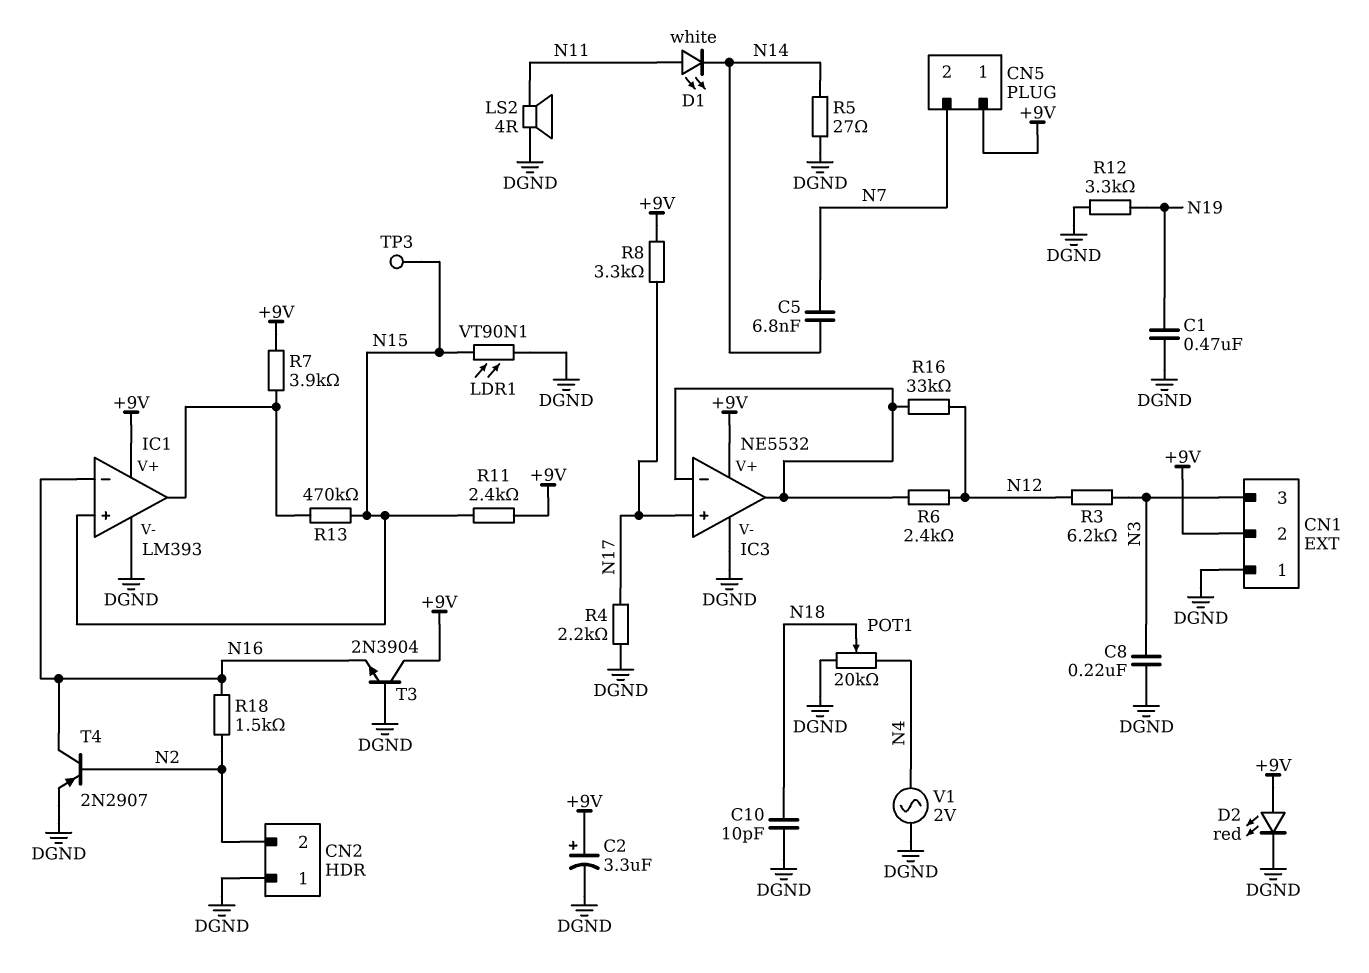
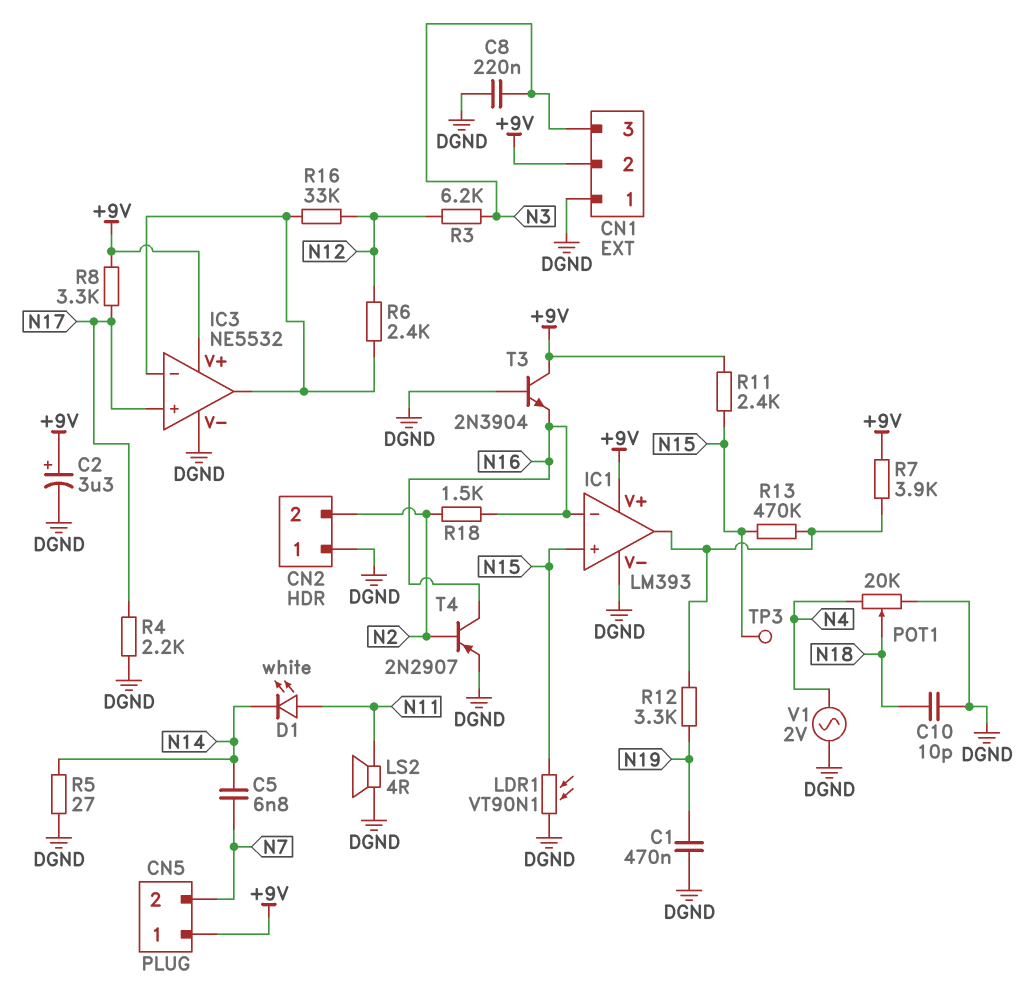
D2: LED red (A +9V, K DGND) -> none
R12: 3.3k (DGND, N19) -> 3.3k (IC1/out, N19)

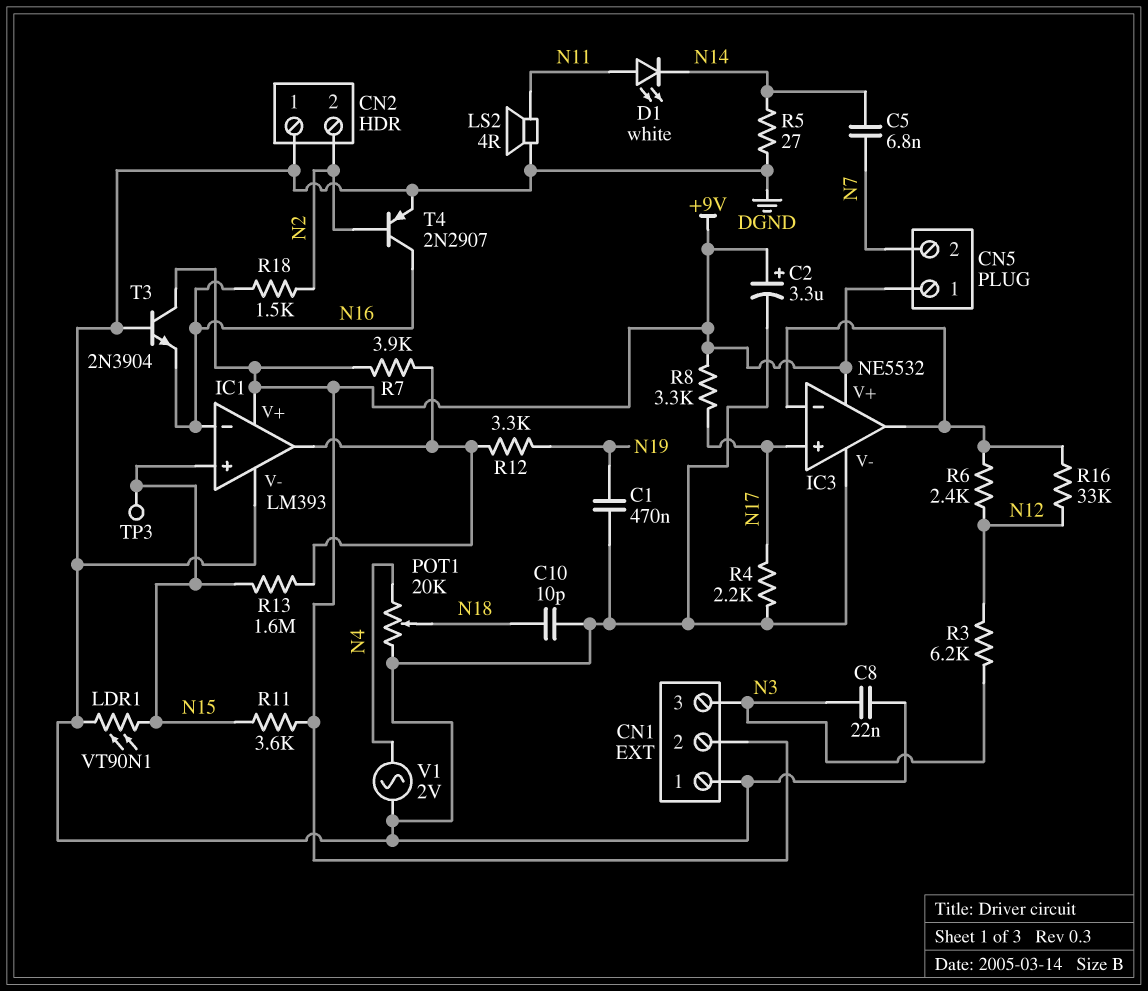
C8: 220nF (DGND, N3) -> 22nF (DGND, N3)
R11: 2.4k (+9V, N15) -> 3.6k (+9V, N15)
R13: 470k (IC1/out, N15) -> 1.6M (IC1/out, N15)

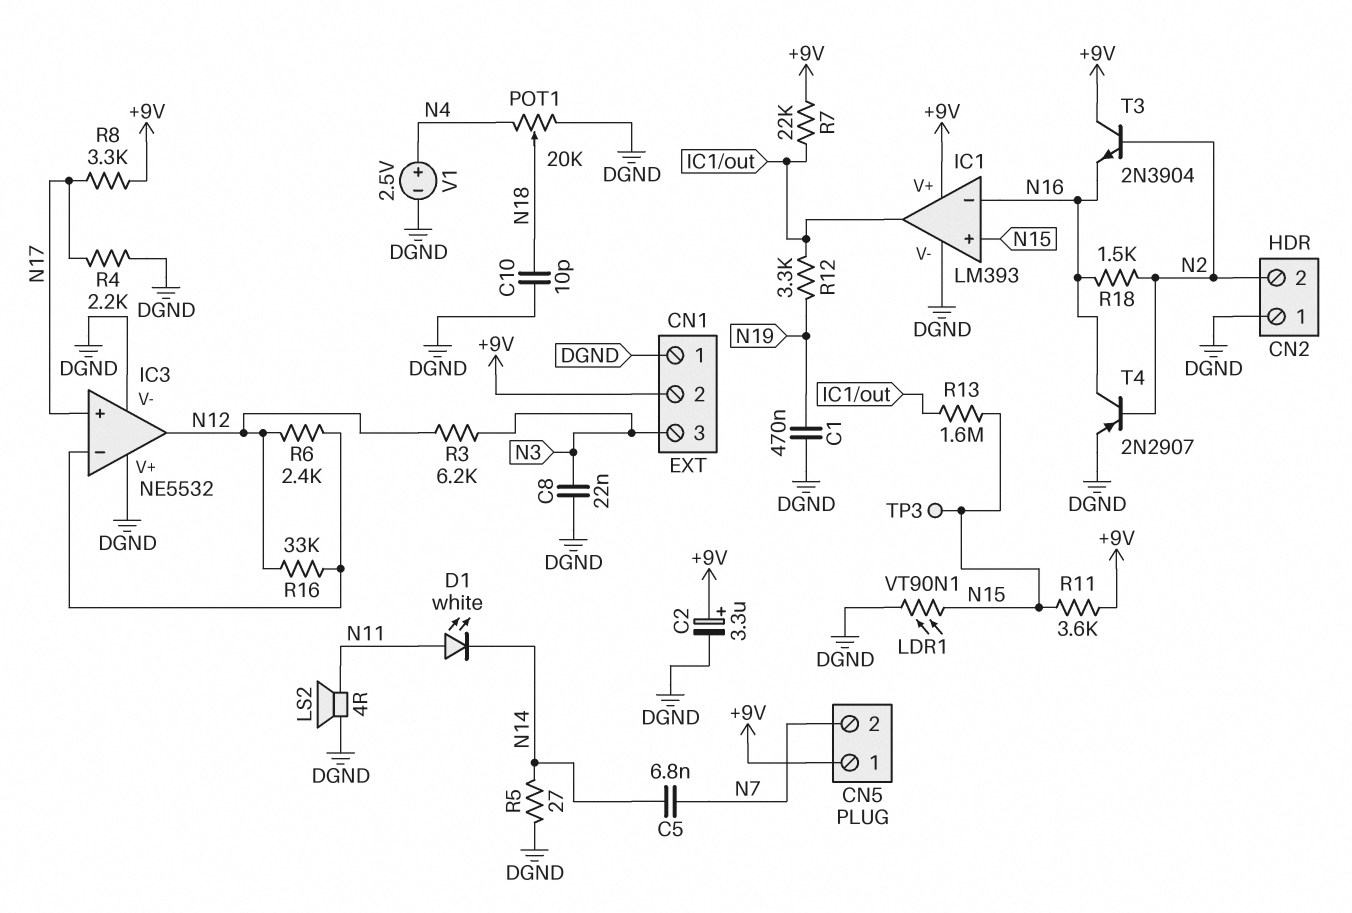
IC3 pin V+: +9V -> DGND
IC3 pin out: IC3/in- -> N12
R7: 3.9k (+9V, IC1/out) -> 22k (+9V, IC1/out)
T3: NPN 2N3904 (B DGND, C +9V, E N16) -> NPN 2N3904 (B N2, C +9V, E N16)
V1: AC 2V (DGND, N4) -> 2.5V (plus N4, minus DGND)

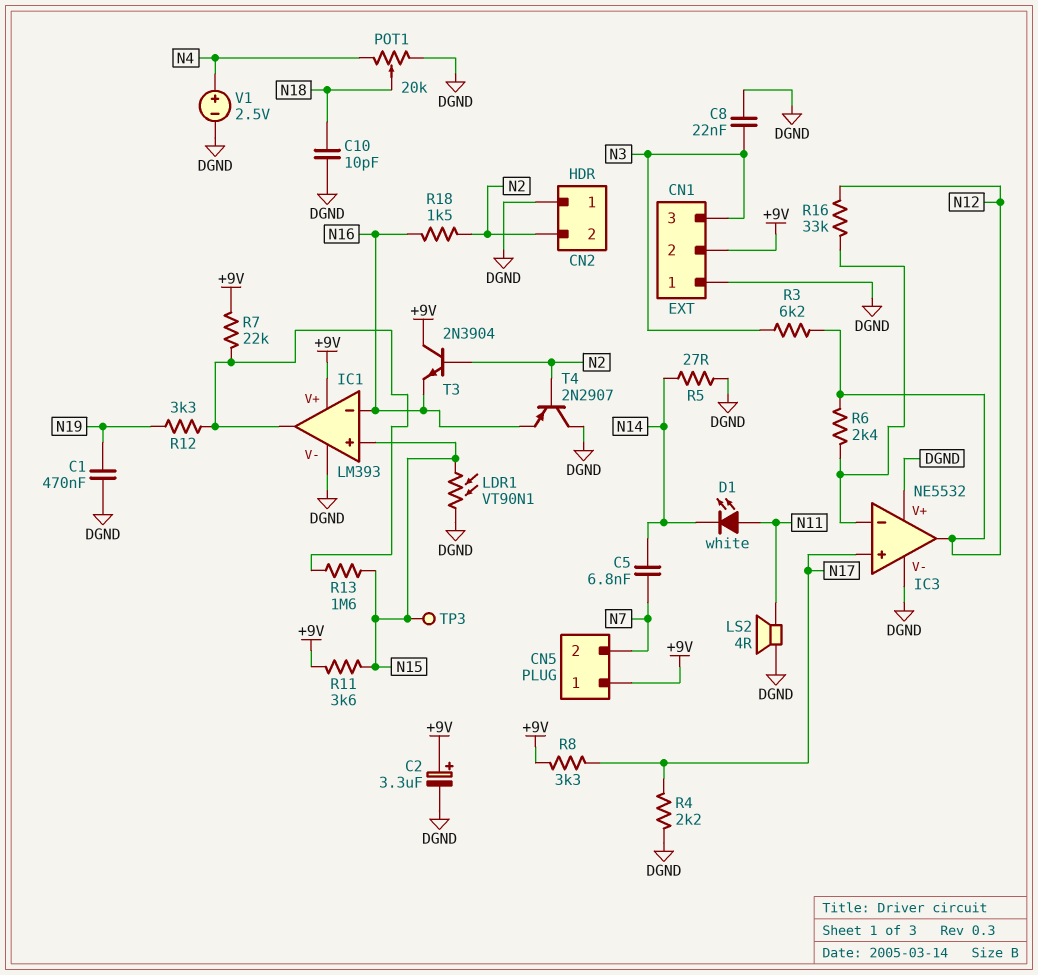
T4: PNP 2N2907 (B N2, C N16, E DGND) -> PNP 2N2907 (B N2, C DGND, E N16)

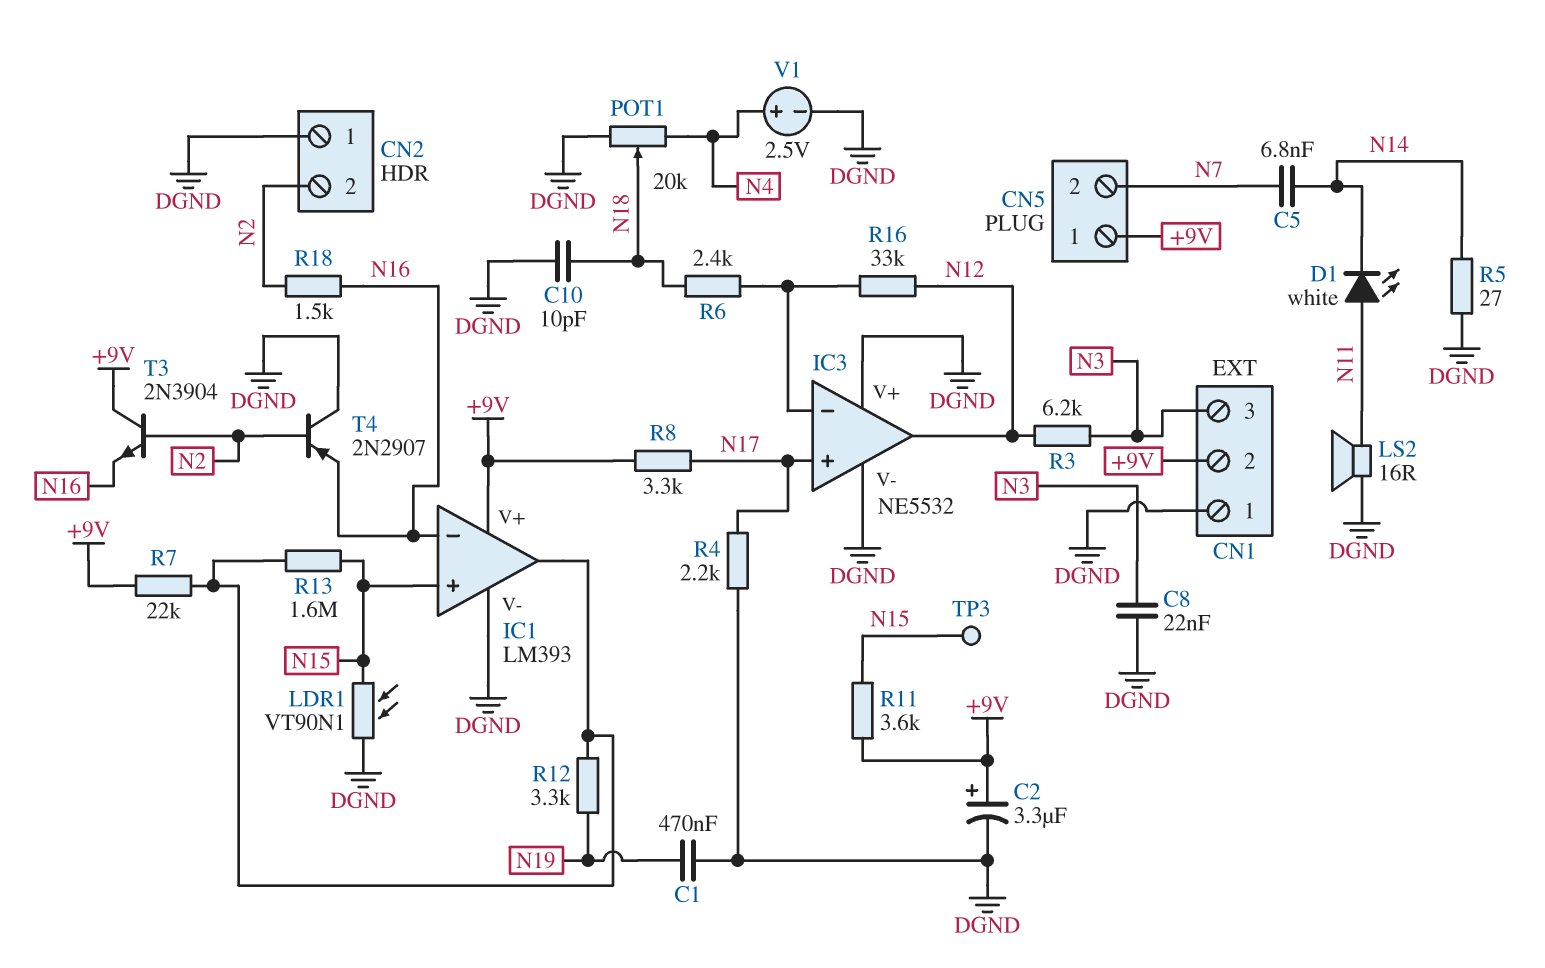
LS2: speaker 4R (DGND, N11) -> speaker 16R (DGND, N11)
R6: 2.4k (IC3/in-, N12) -> 2.4k (IC3/in-, N18)

